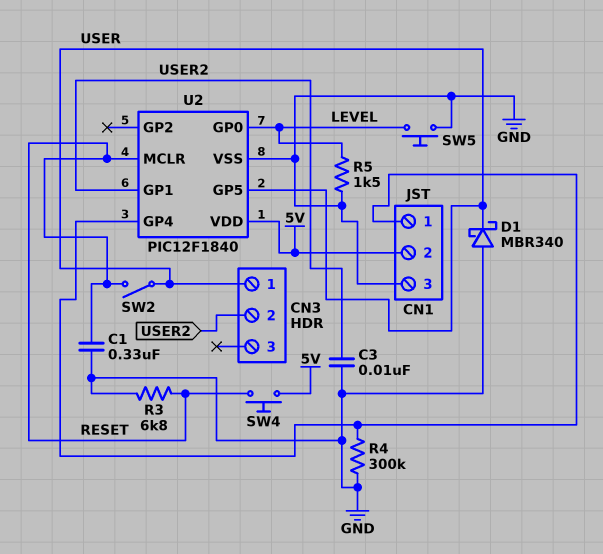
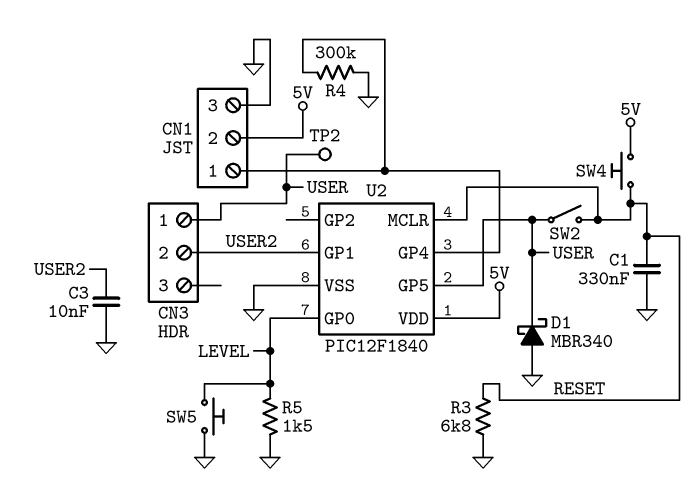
TP2: none -> test point (USER)

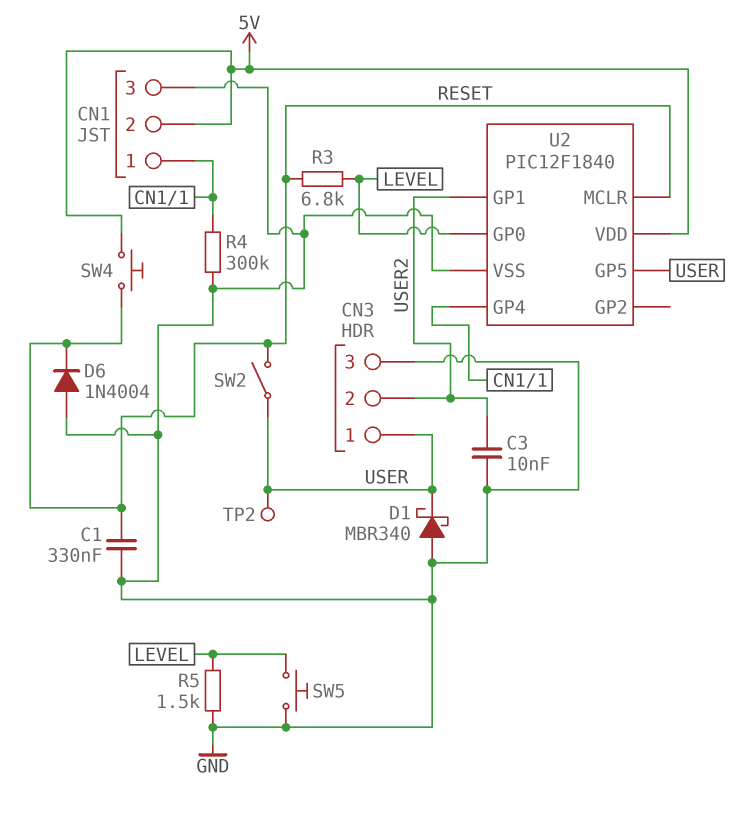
CN3 pin 3: none -> GND
D6: none -> diode 1N4004 (A GND, K RESET)
R3: 6.8k (GND, RESET) -> 6.8k (LEVEL, RESET)

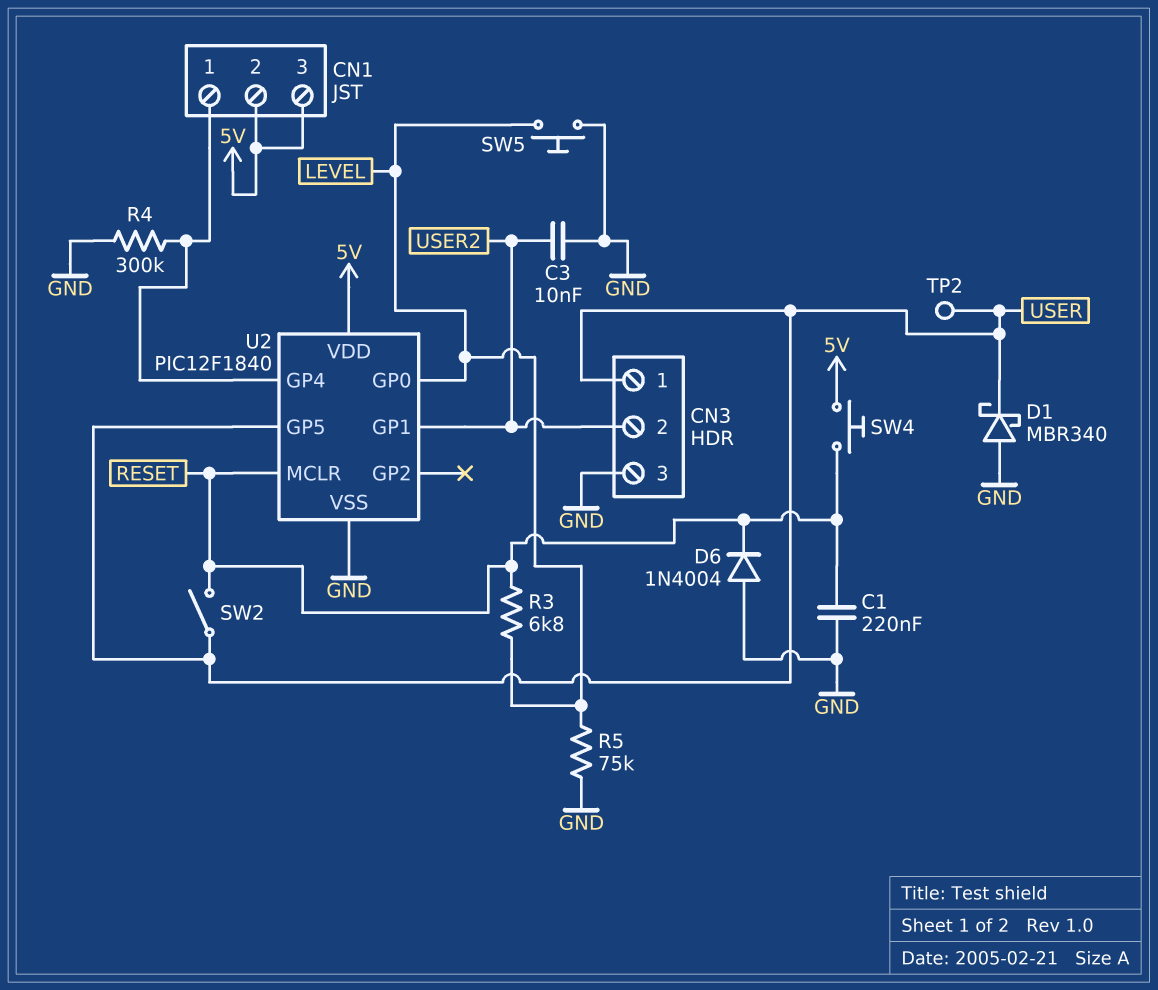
C1: 330nF (GND, RESET) -> 220nF (GND, RESET)
CN1 pin 3: GND -> 5V
R5: 1.5k (GND, LEVEL) -> 75k (GND, LEVEL)

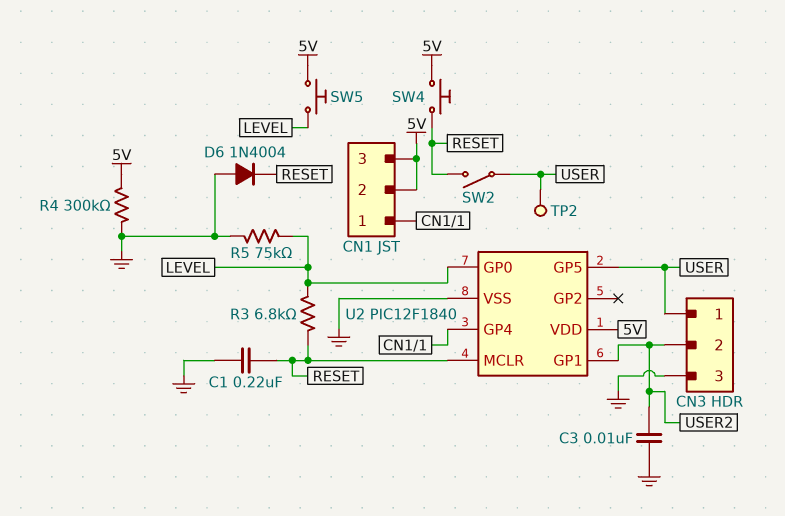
D1: schottky MBR340 (A GND, K USER) -> none
R4: 300k (CN1/1, GND) -> 300k (5V, GND)
SW5: button (GND, LEVEL) -> button (5V, LEVEL)

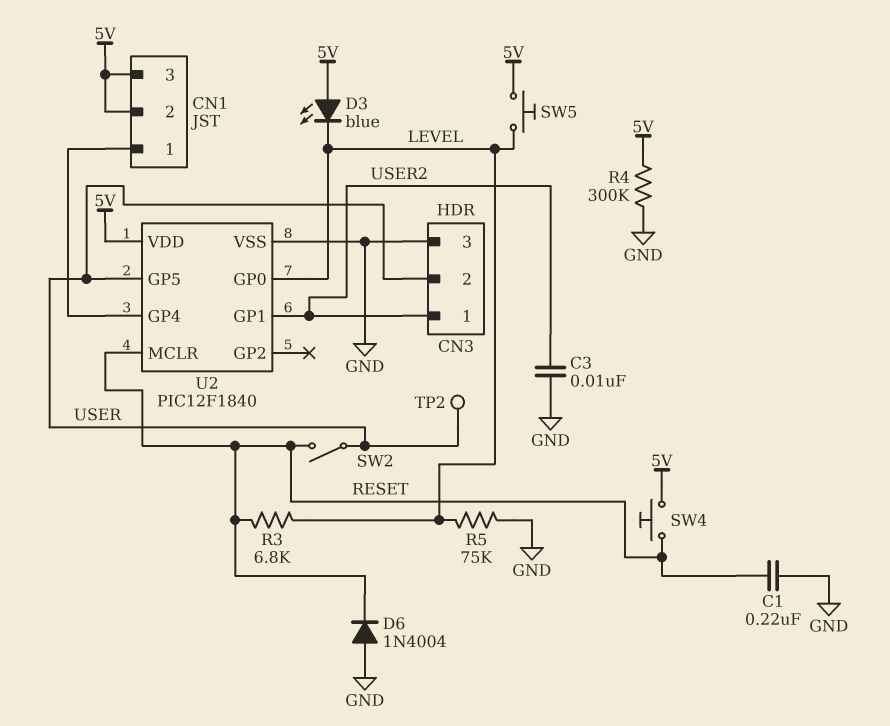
CN3 pin 1: USER -> USER2
CN3 pin 2: USER2 -> USER
D3: none -> LED blue (A 5V, K LEVEL)

